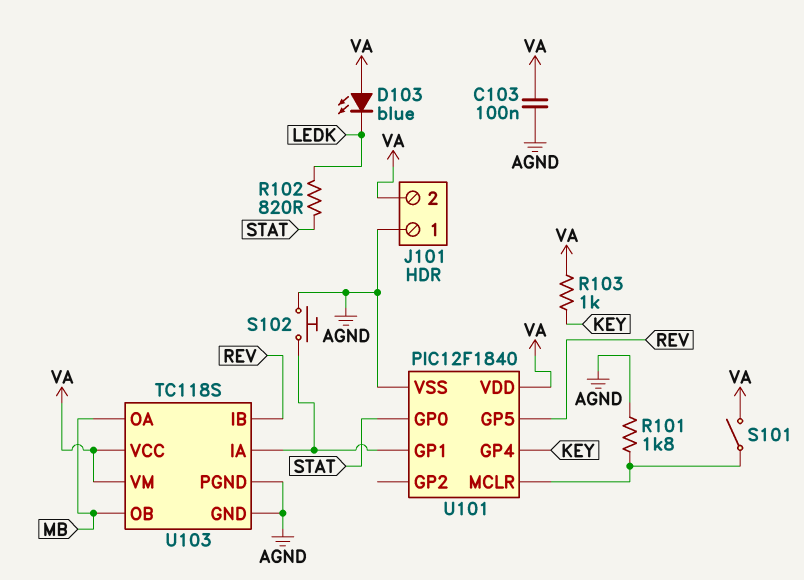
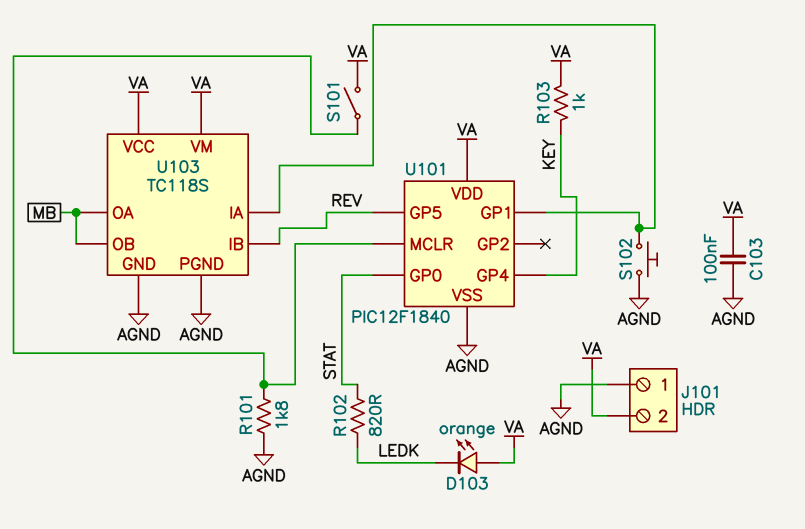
D103: LED blue (A VA, K LEDK) -> LED orange (A VA, K LEDK)

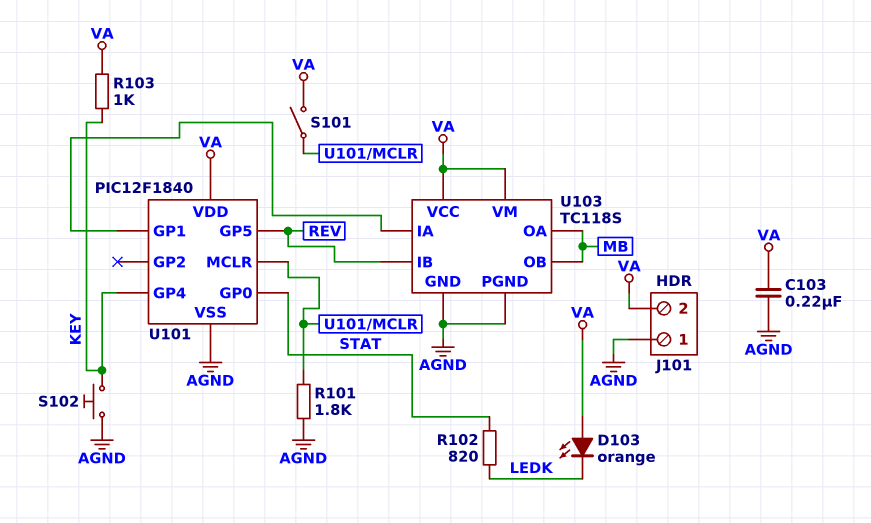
C103: 100nF (AGND, VA) -> 220nF (AGND, VA)
S102: button (AGND, U101/GP1) -> button (AGND, KEY)

